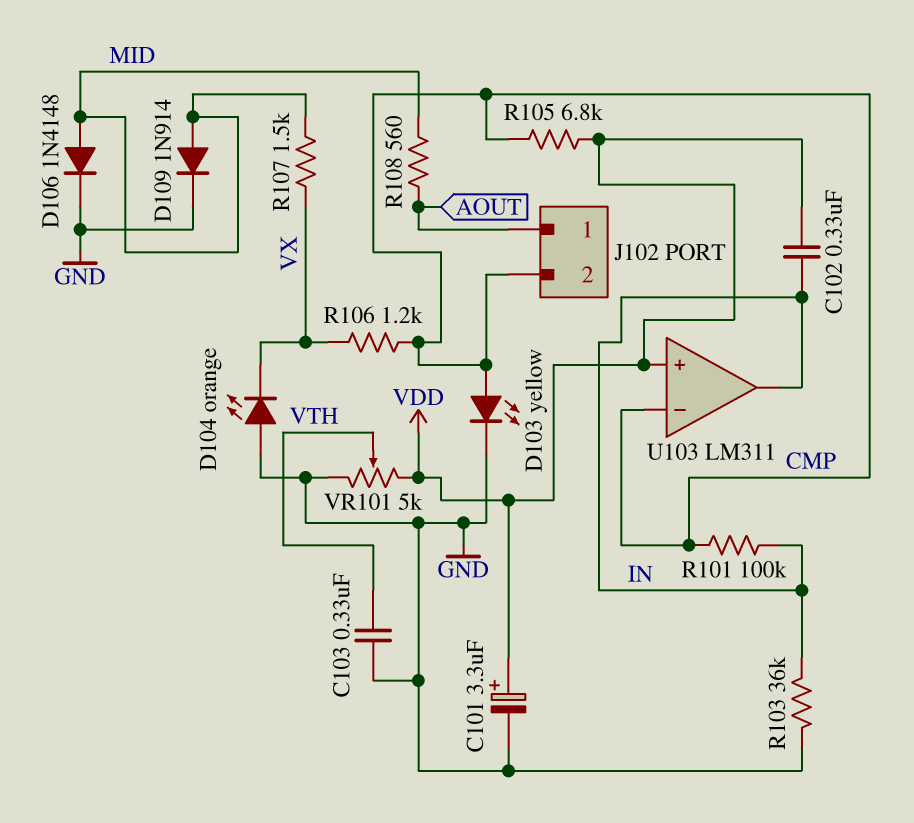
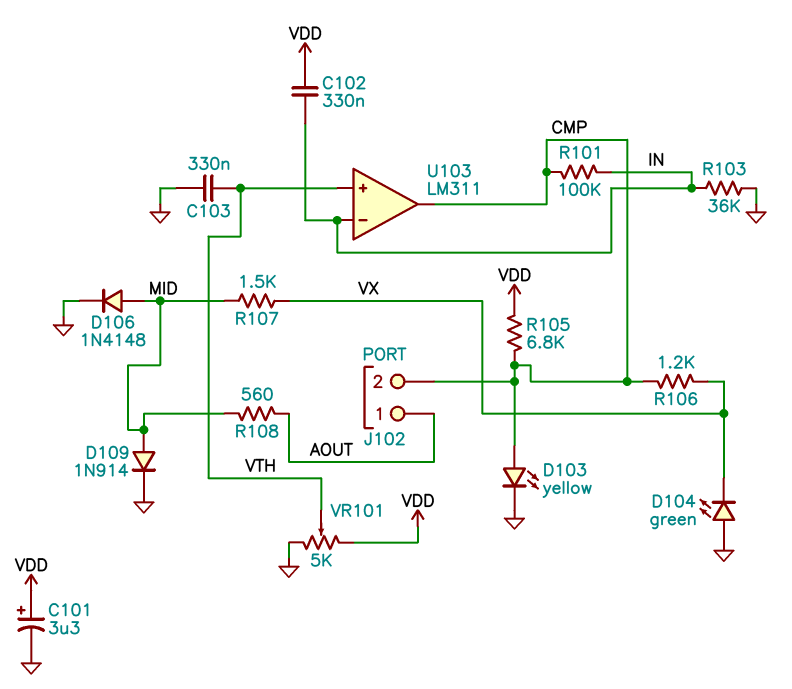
D104: LED orange (A GND, K VX) -> LED green (A GND, K VX)
U103 pin in+: VDD -> VTH
U103 pin in-: CMP -> IN
U103 pin out: IN -> CMP

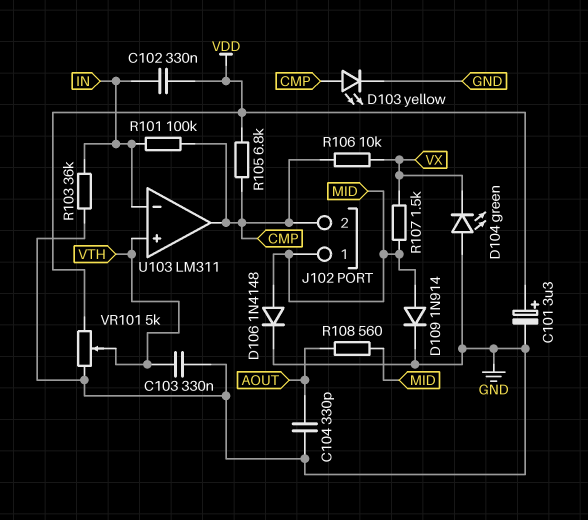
C104: none -> 330pF (AOUT, GND)
J102 pin 1: AOUT -> MID
R106: 1.2k (CMP, VX) -> 10k (CMP, VX)

